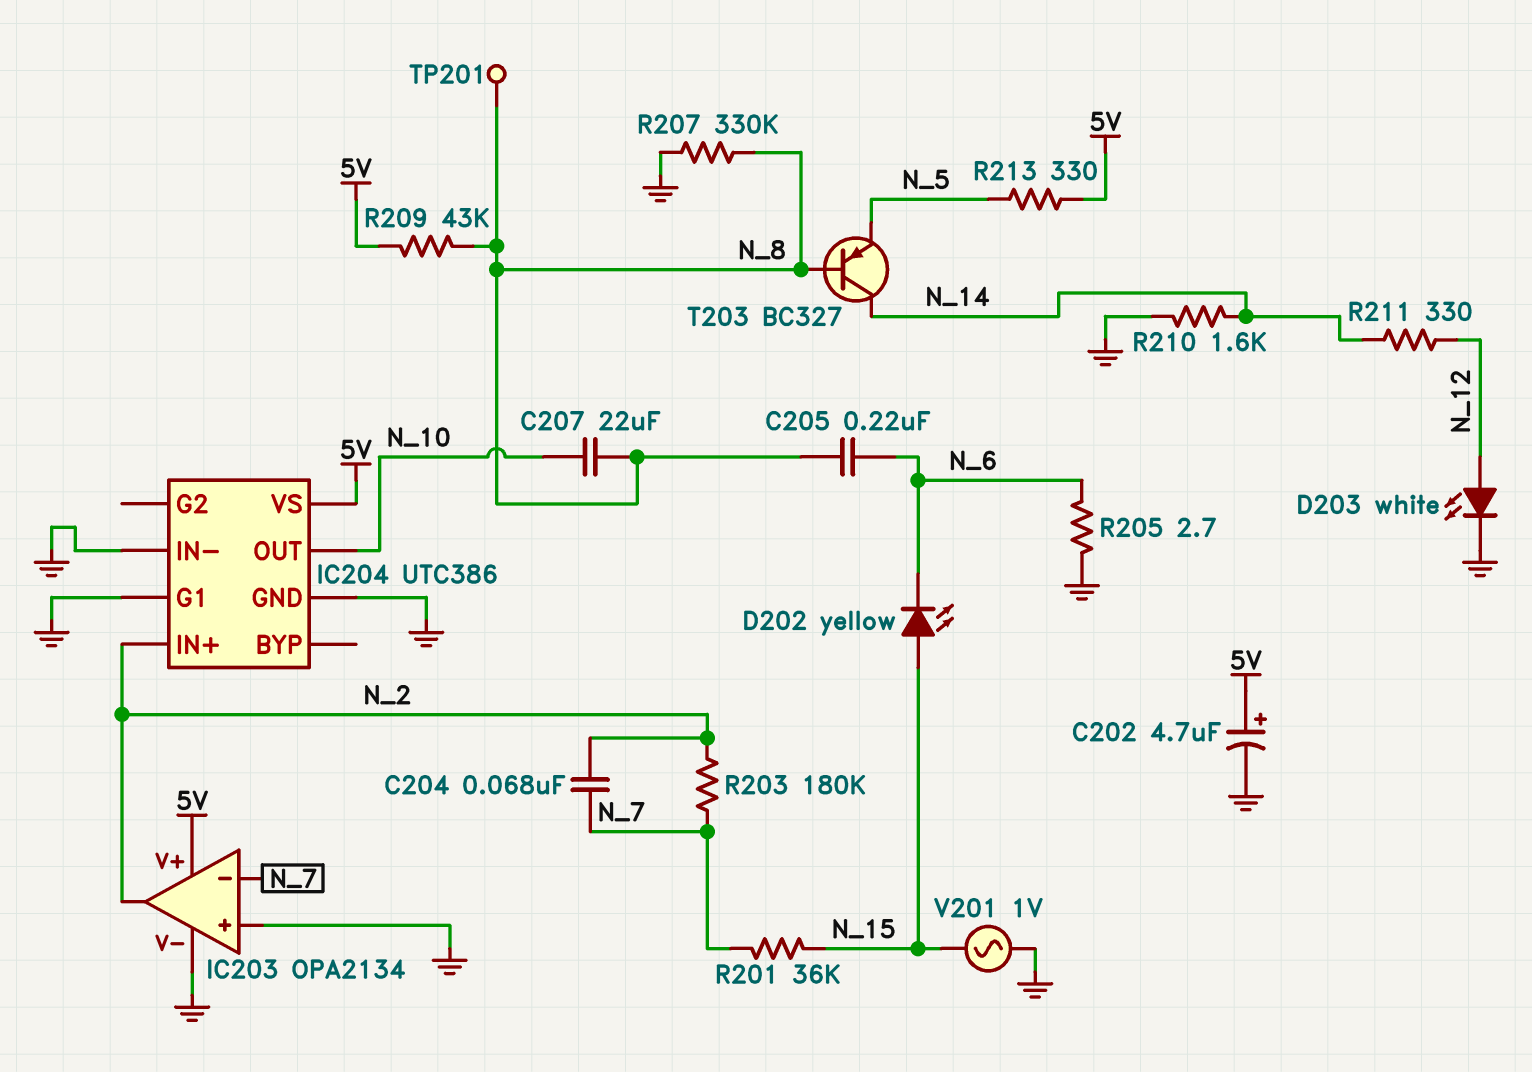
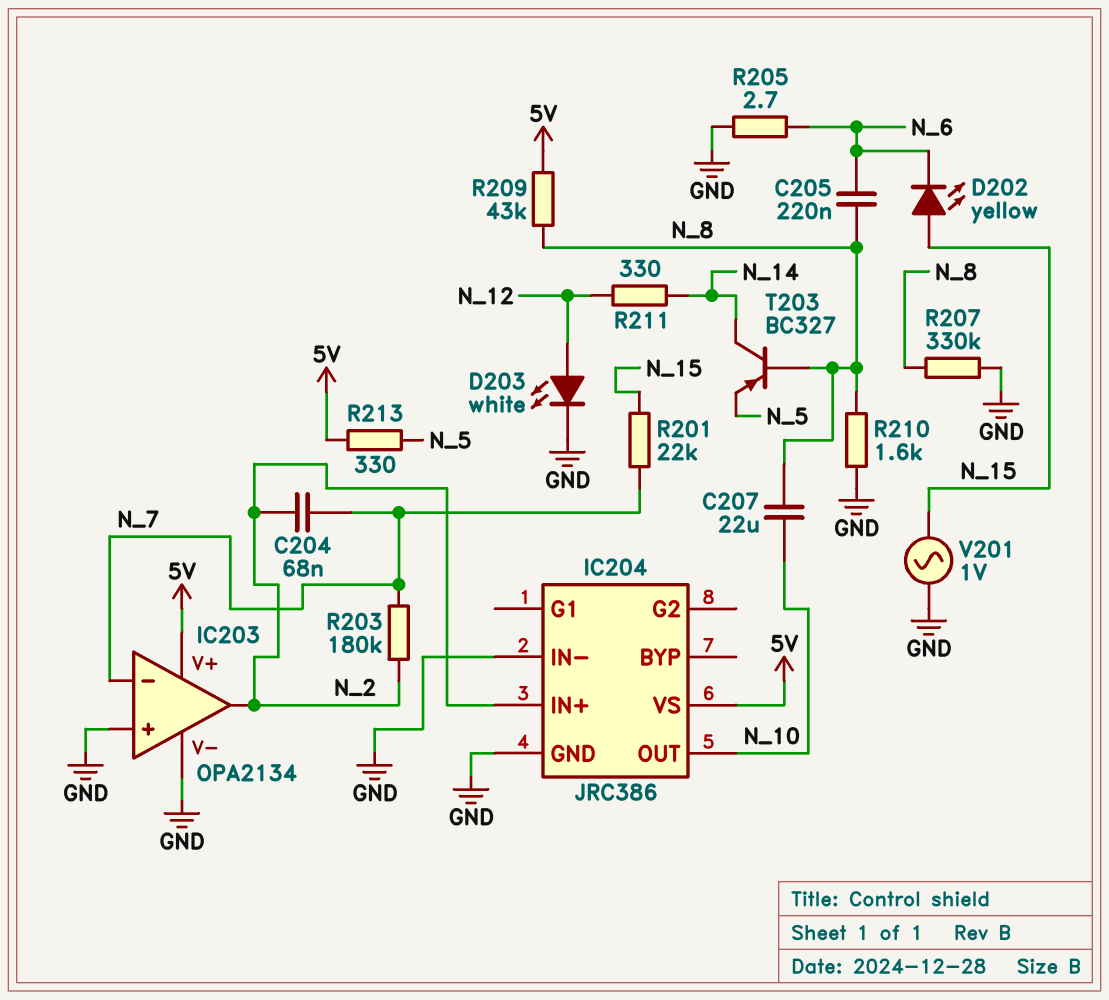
C202: 4.7uF (plus 5V, minus GND) -> none
IC204: UTC386 -> JRC386
IC204 pin G1: GND -> none
R201: 36k (N_7, N_15) -> 22k (N_7, N_15)
R210: 1.6k (GND, N_14) -> 1.6k (GND, N_8)
TP201: test point (N_8) -> none

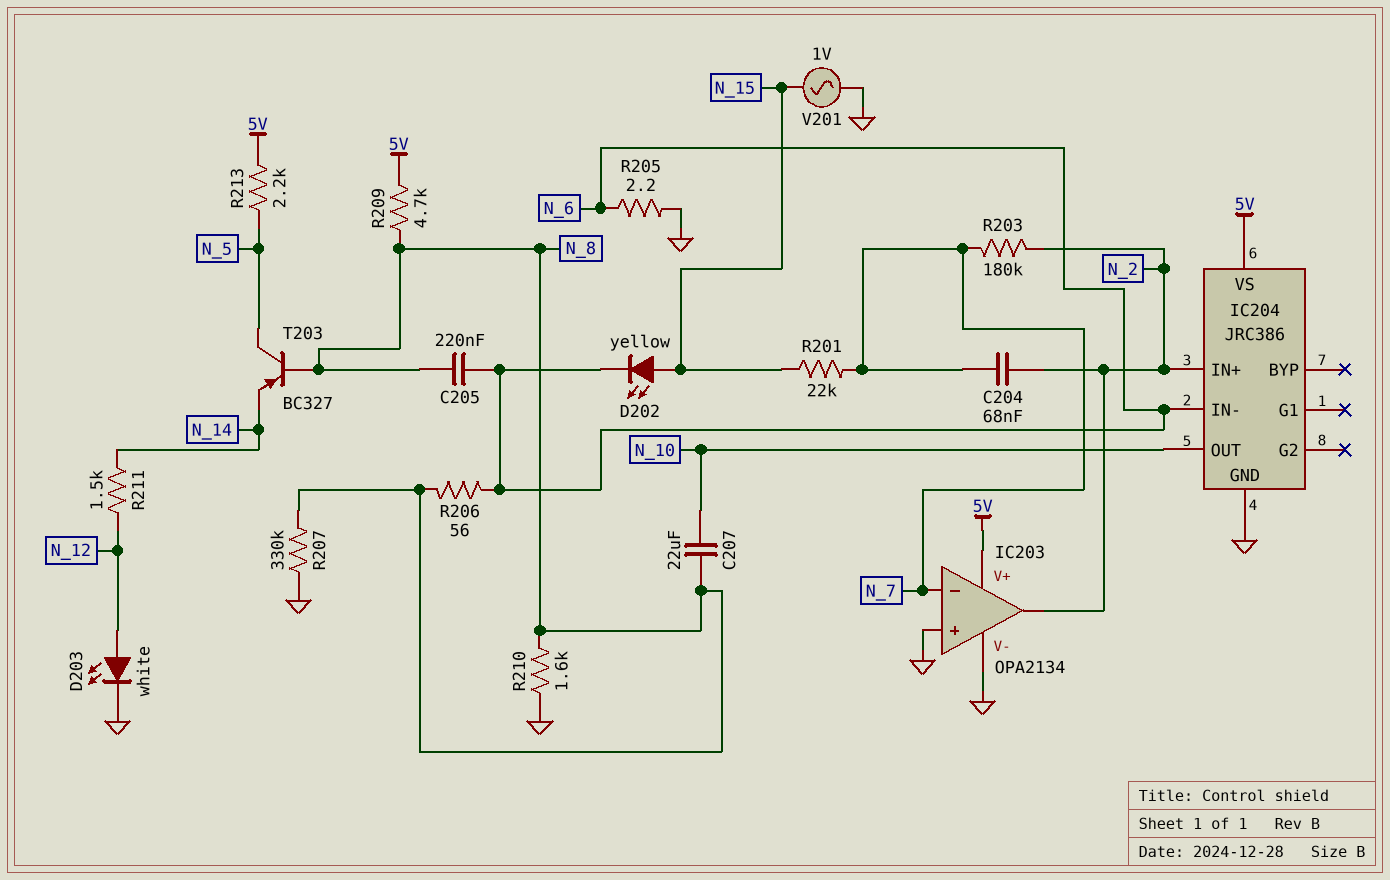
IC204 pin IN-: GND -> N_6
R205: 2.7 (GND, N_6) -> 2.2 (GND, N_6)
R206: none -> 56 (N_6, N_8)
R209: 43k (5V, N_8) -> 4.7k (5V, N_8)
R211: 330 (N_12, N_14) -> 1.5k (N_12, N_14)
R213: 330 (5V, N_5) -> 2.2k (5V, N_5)
T203: PNP BC327 (B N_8, C N_14, E N_5) -> PNP BC327 (B N_8, C N_5, E N_14)

